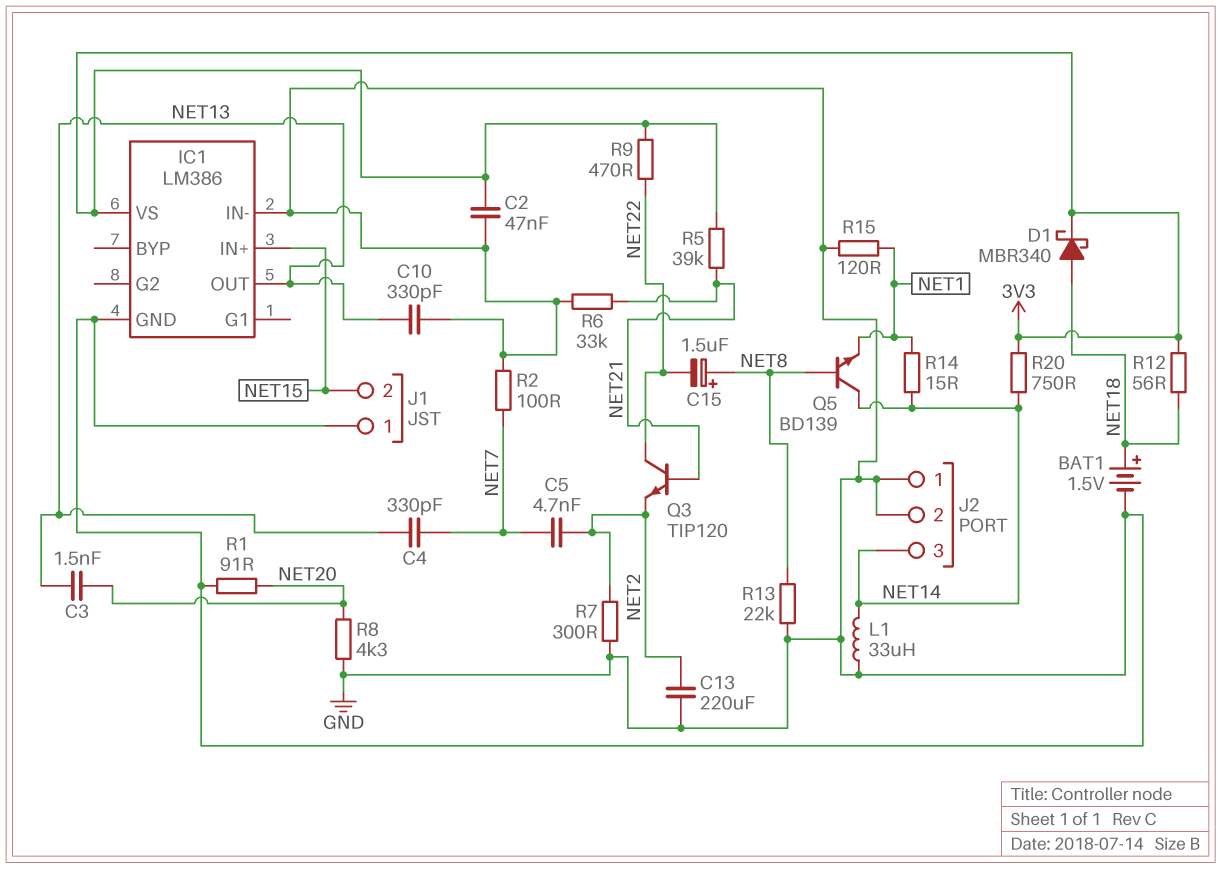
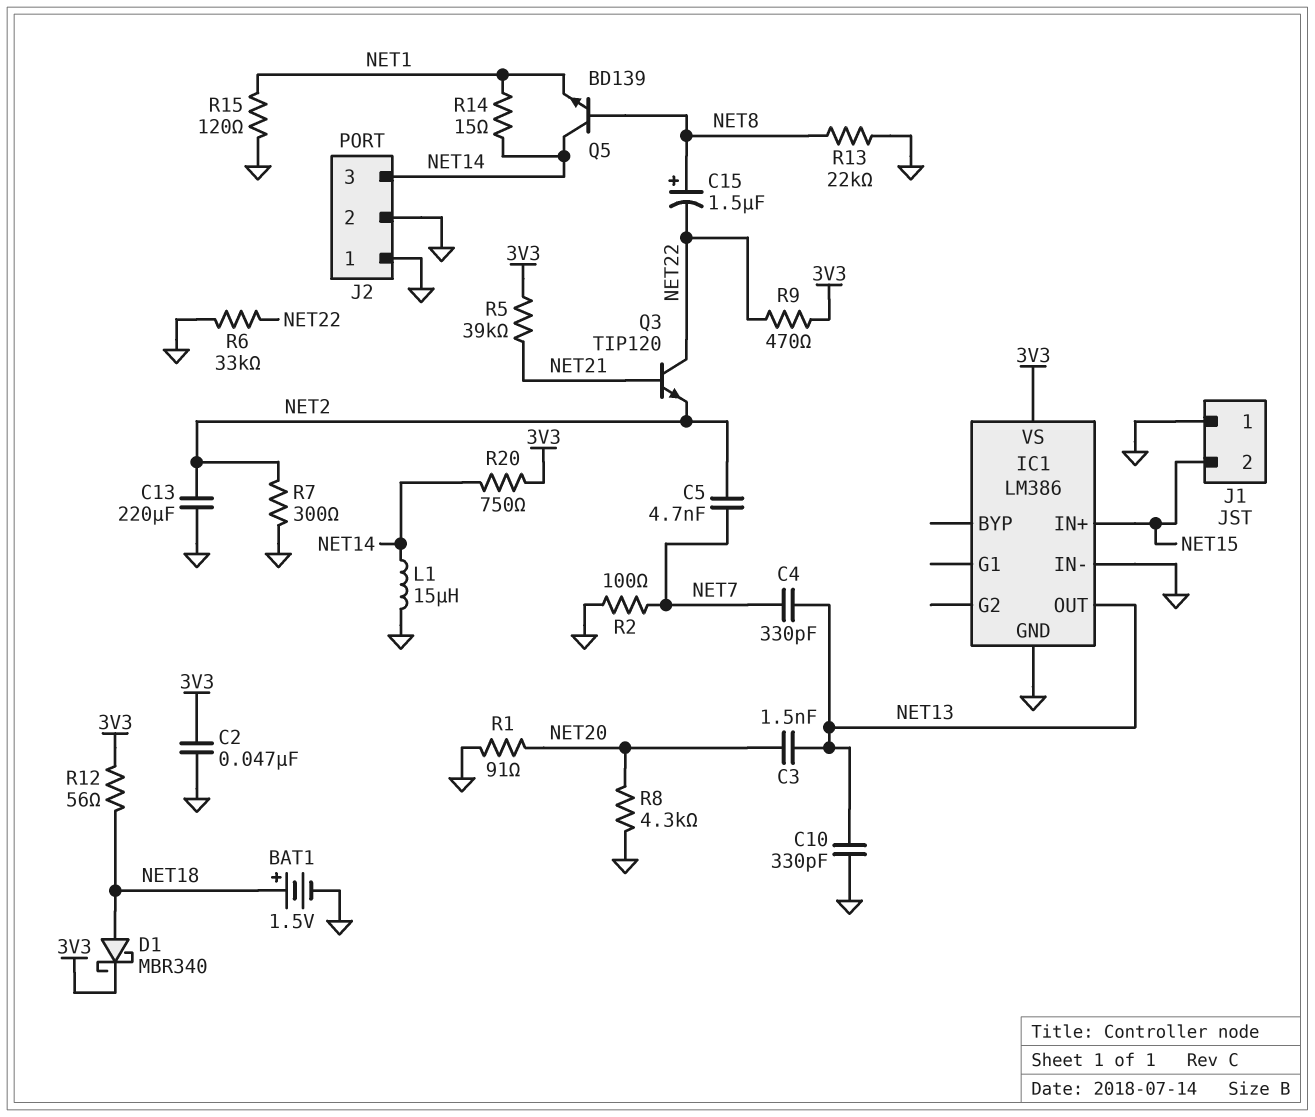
L1: 33uH (GND, NET14) -> 15uH (GND, NET14)
R6: 33k (GND, NET21) -> 33k (GND, NET22)

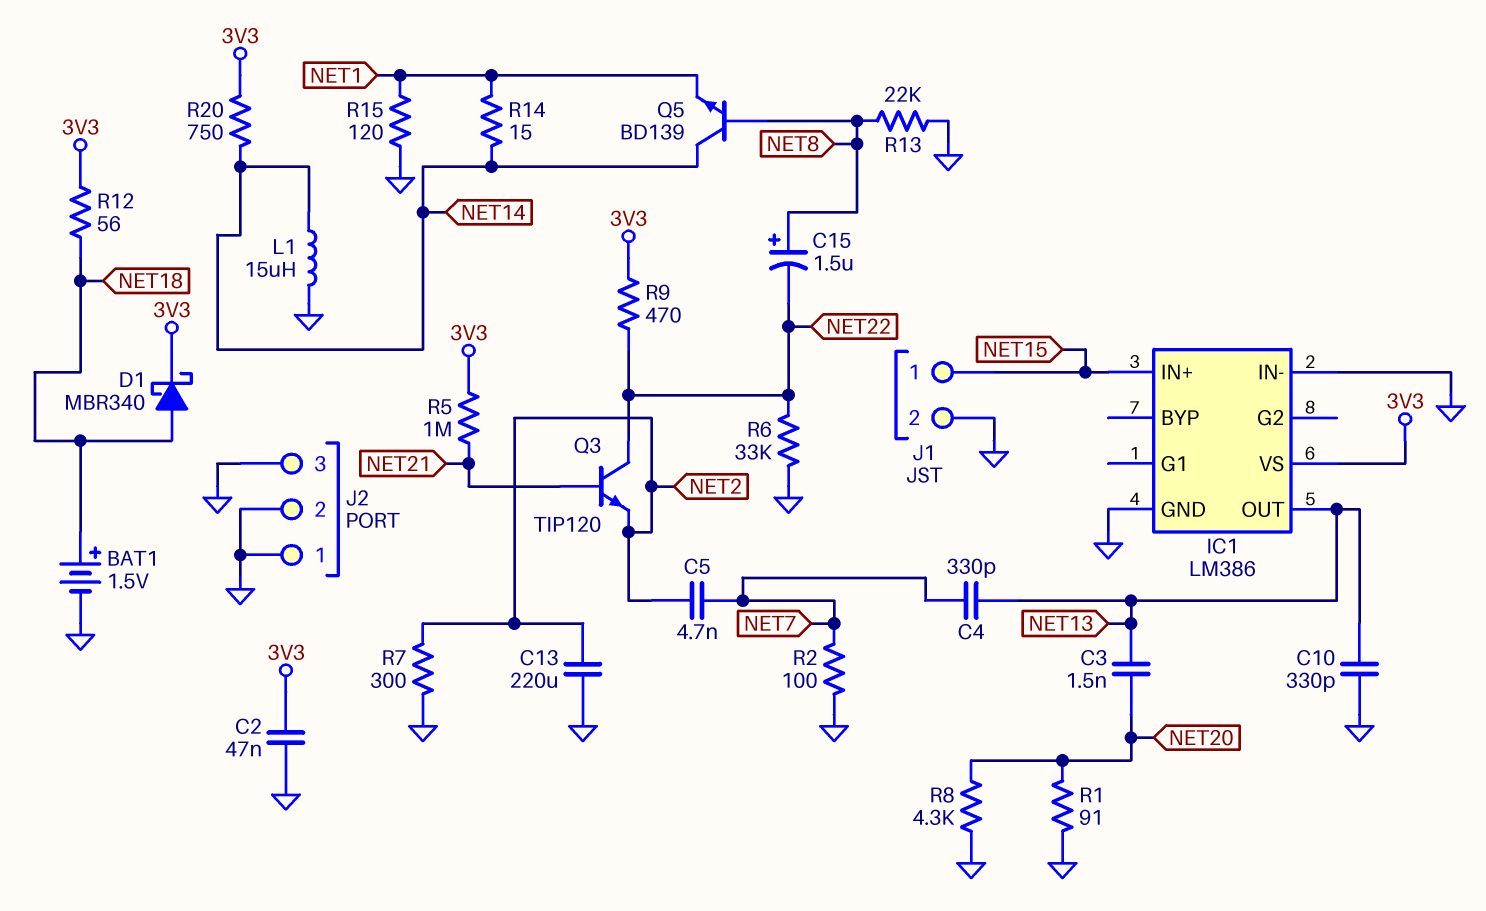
J1 pin 1: GND -> NET15
J1 pin 2: NET15 -> GND
J2 pin 3: NET14 -> GND
R5: 39k (3V3, NET21) -> 1M (3V3, NET21)

